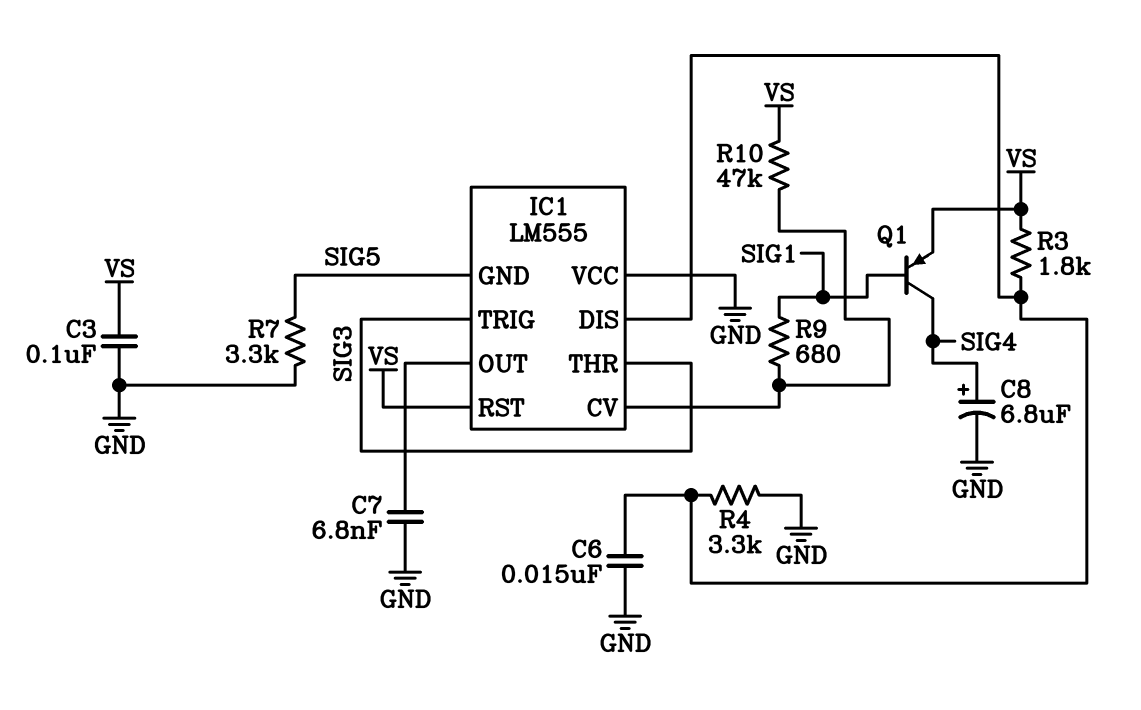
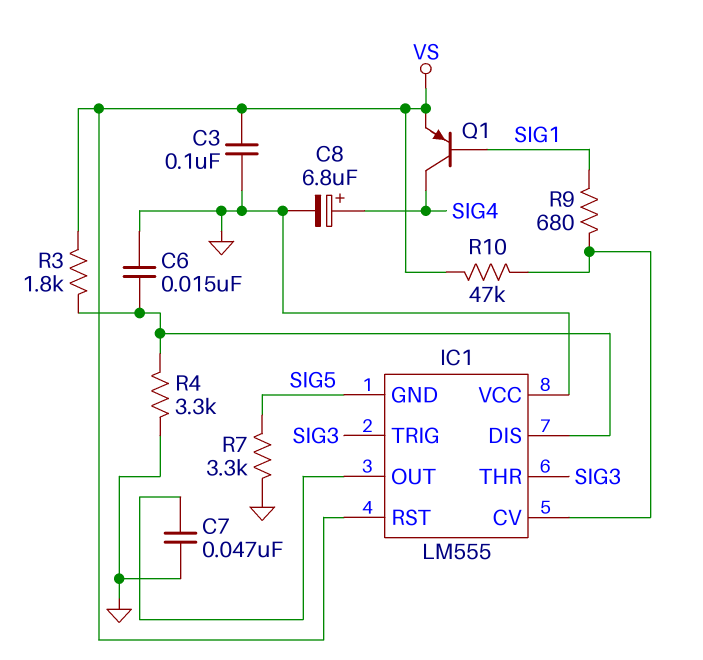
C7: 6.8nF (GND, IC1/OUT) -> 47nF (GND, IC1/OUT)

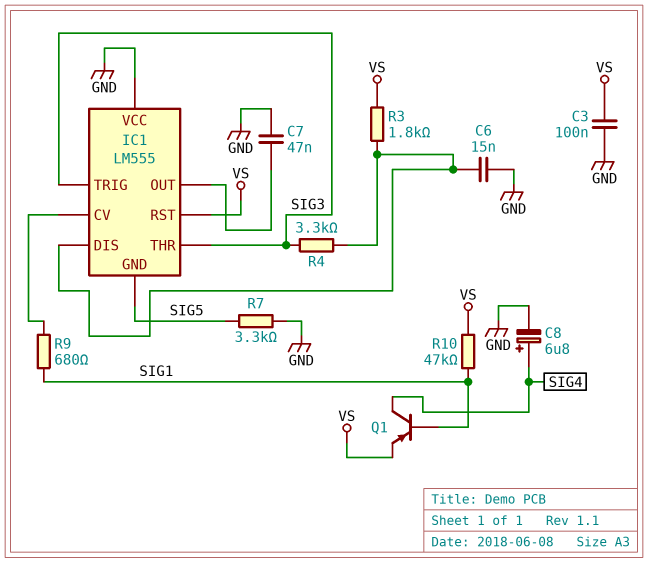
R4: 3.3k (GND, IC1/DIS) -> 3.3k (IC1/DIS, SIG3)
R10: 47k (IC1/CV, VS) -> 47k (SIG1, VS)

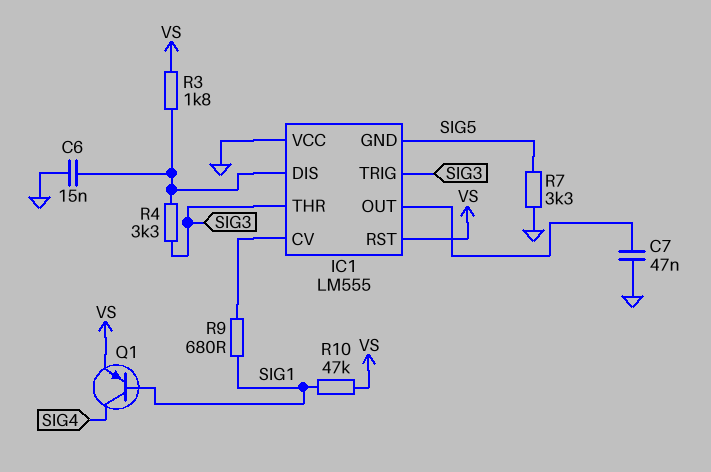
C3: 100nF (GND, VS) -> none
C8: 6.8uF (plus SIG4, minus GND) -> none

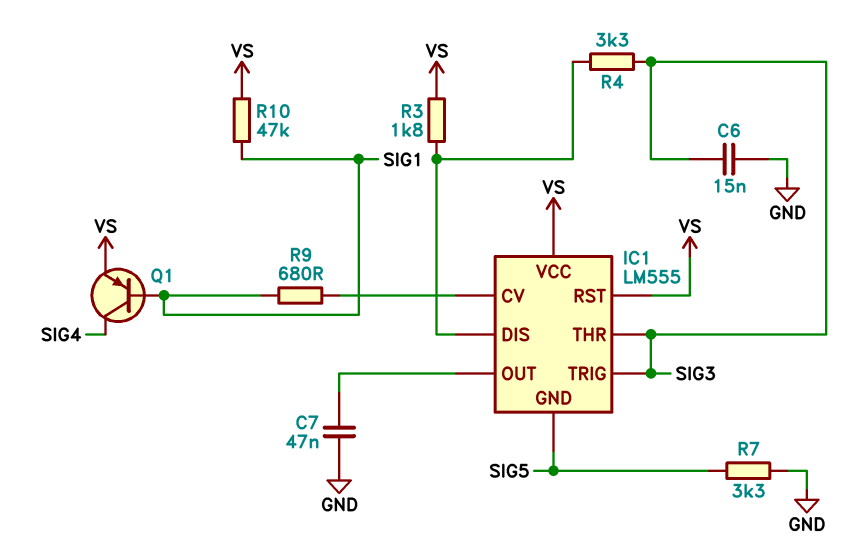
C6: 15nF (GND, IC1/DIS) -> 15nF (GND, SIG3)
IC1 pin VCC: GND -> VS

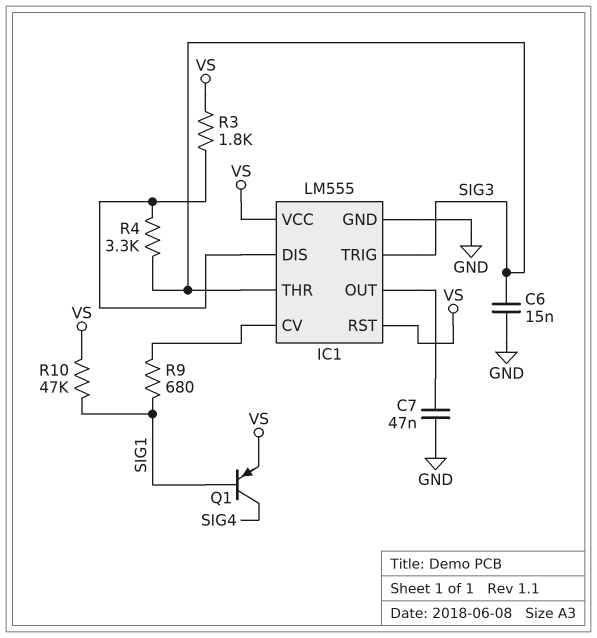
IC1 pin GND: SIG5 -> GND
R7: 3.3k (GND, SIG5) -> none

